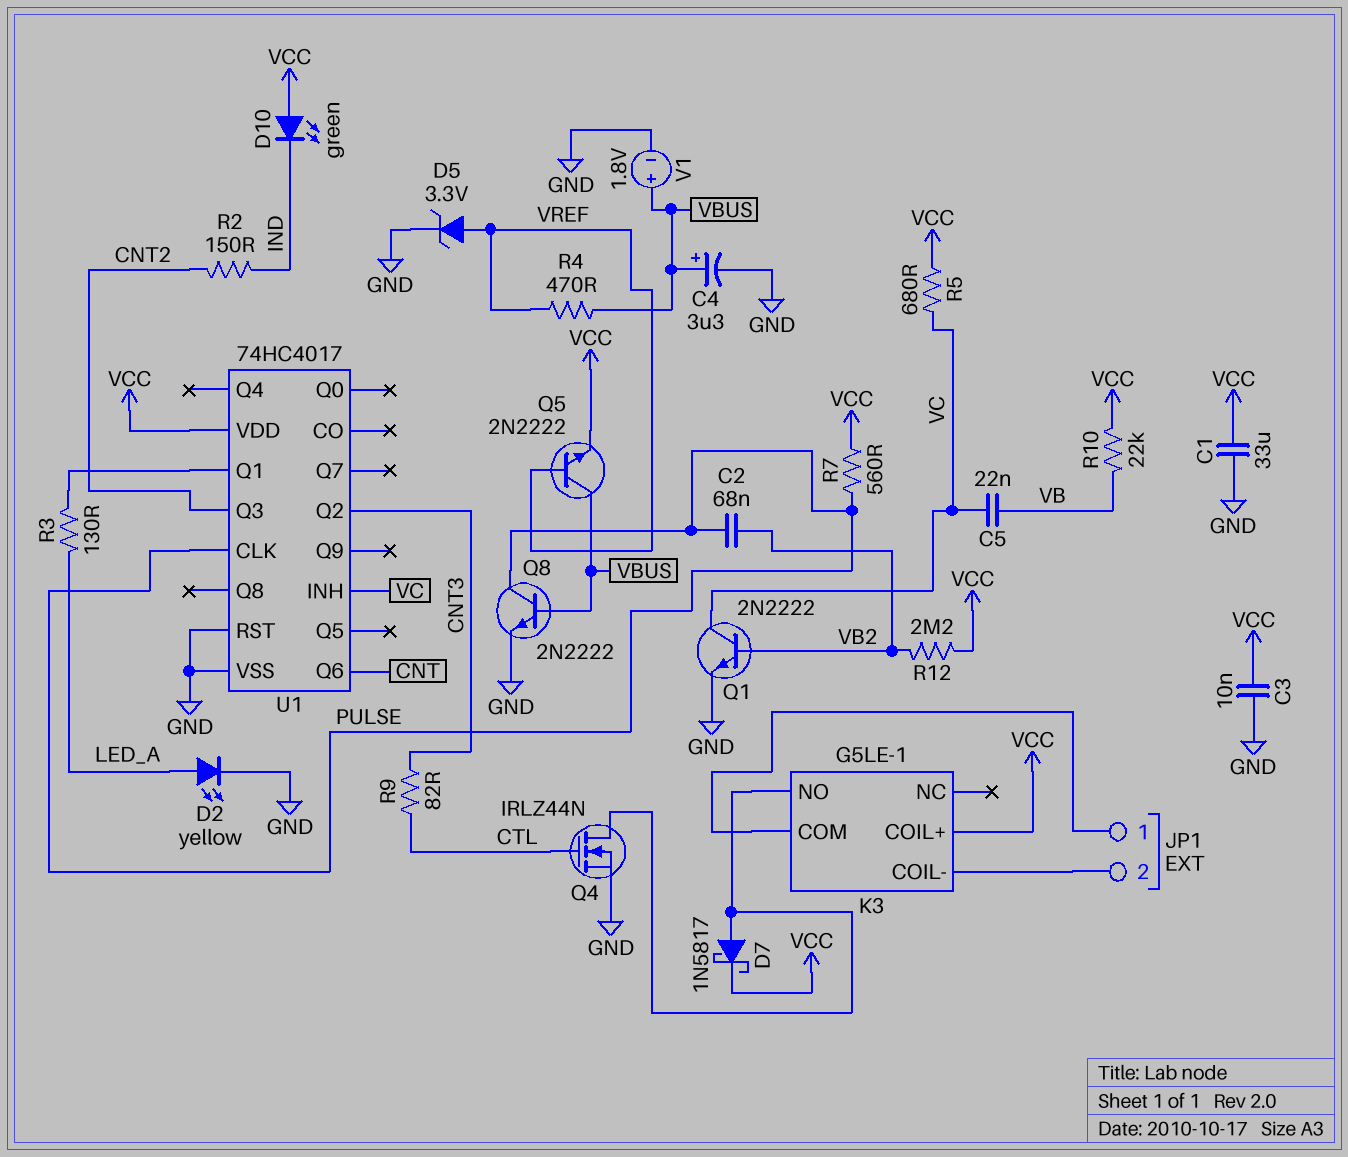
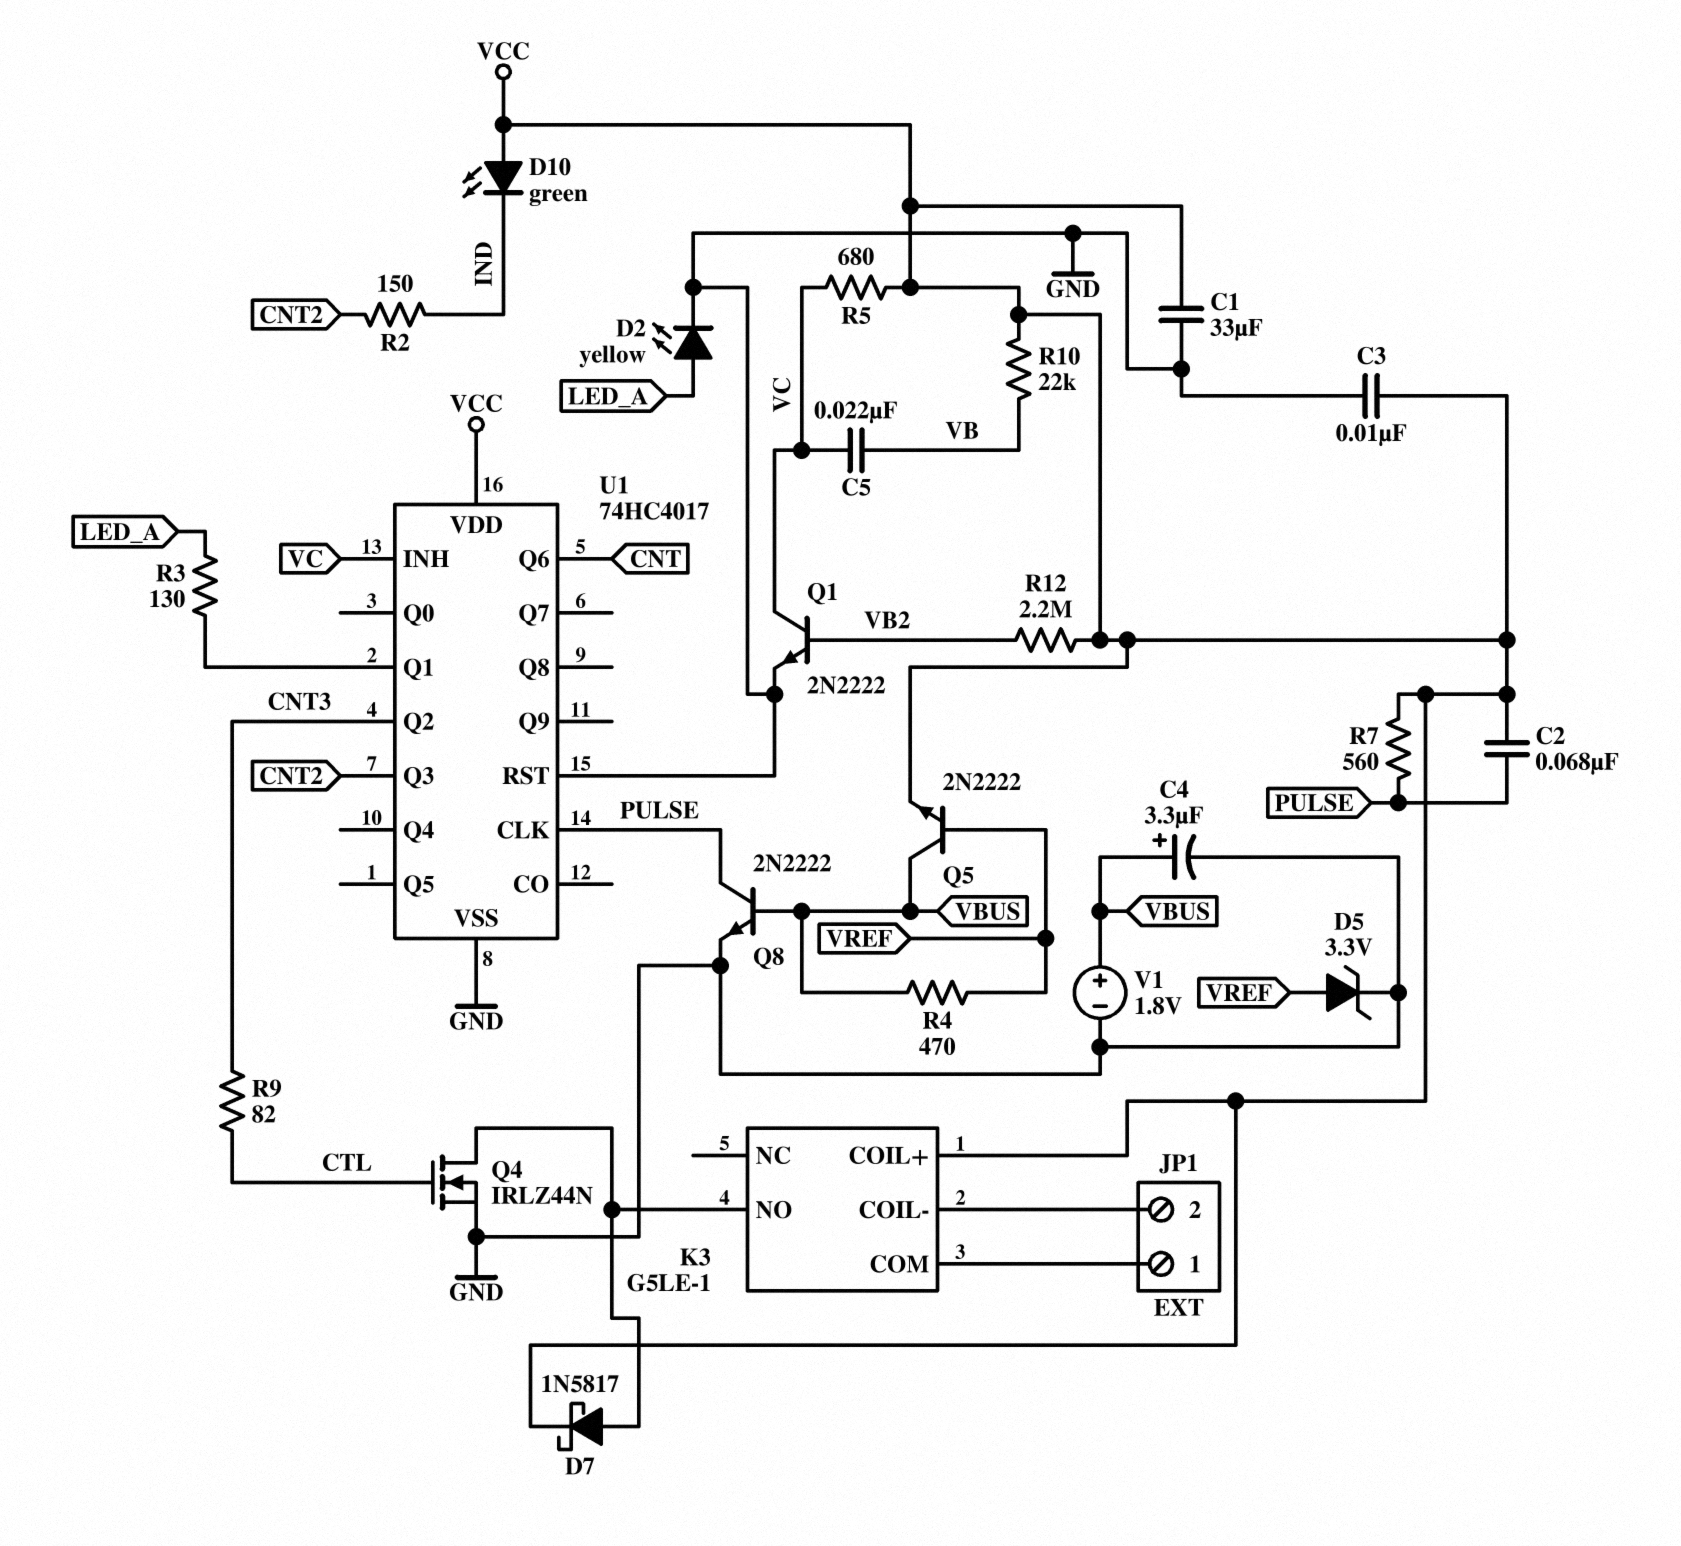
C2: 68nF (PULSE, VB2) -> 68nF (PULSE, VCC)

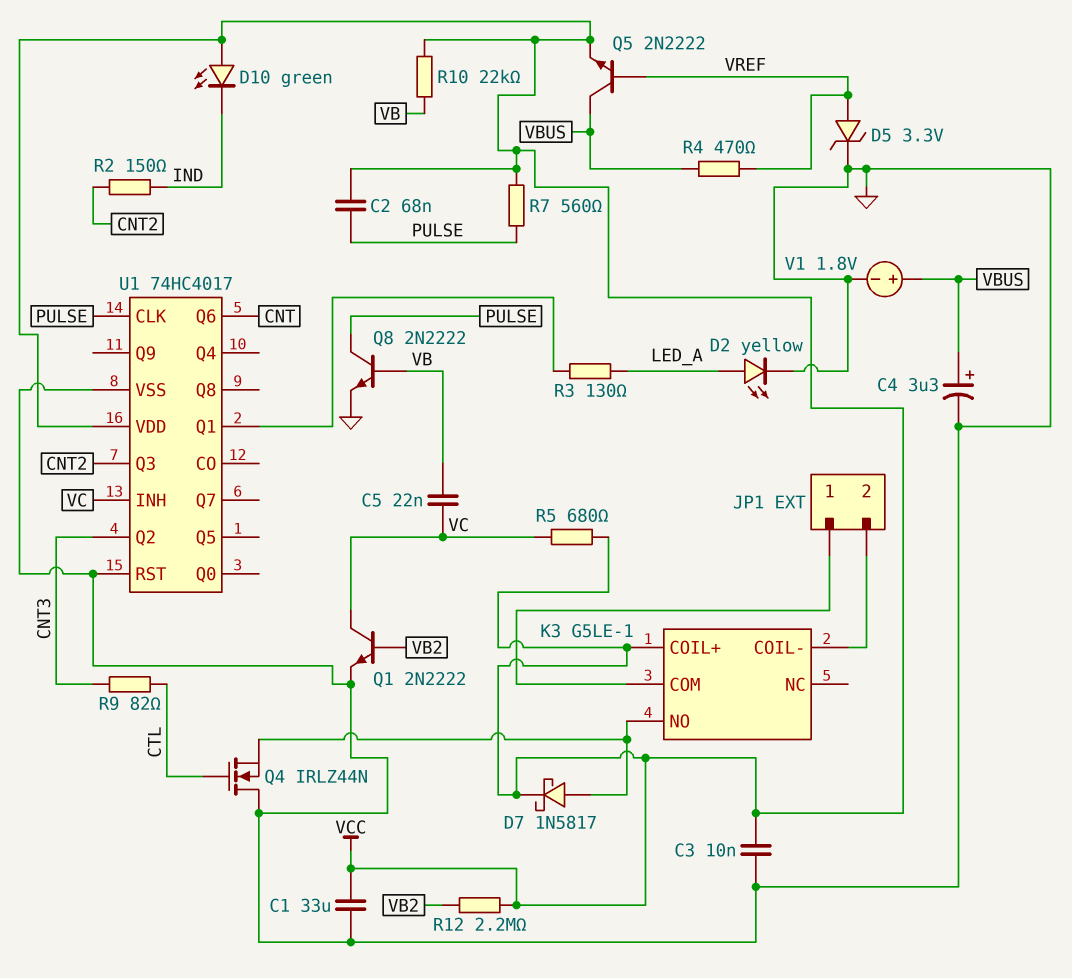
Q4: NMOS IRLZ44N (G CTL, D K3/NO, S GND) -> NMOS IRLZ44N (G CTL, D GND, S K3/NO)
Q8: NPN 2N2222 (B VBUS, C PULSE, E GND) -> NPN 2N2222 (B VB, C PULSE, E GND)

